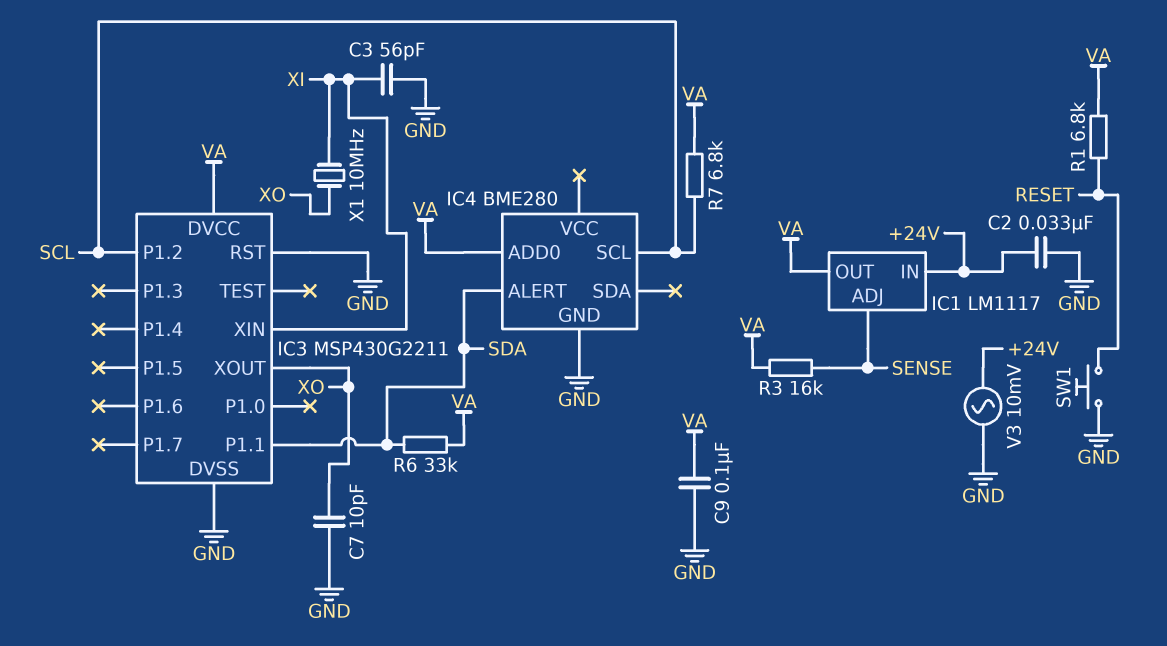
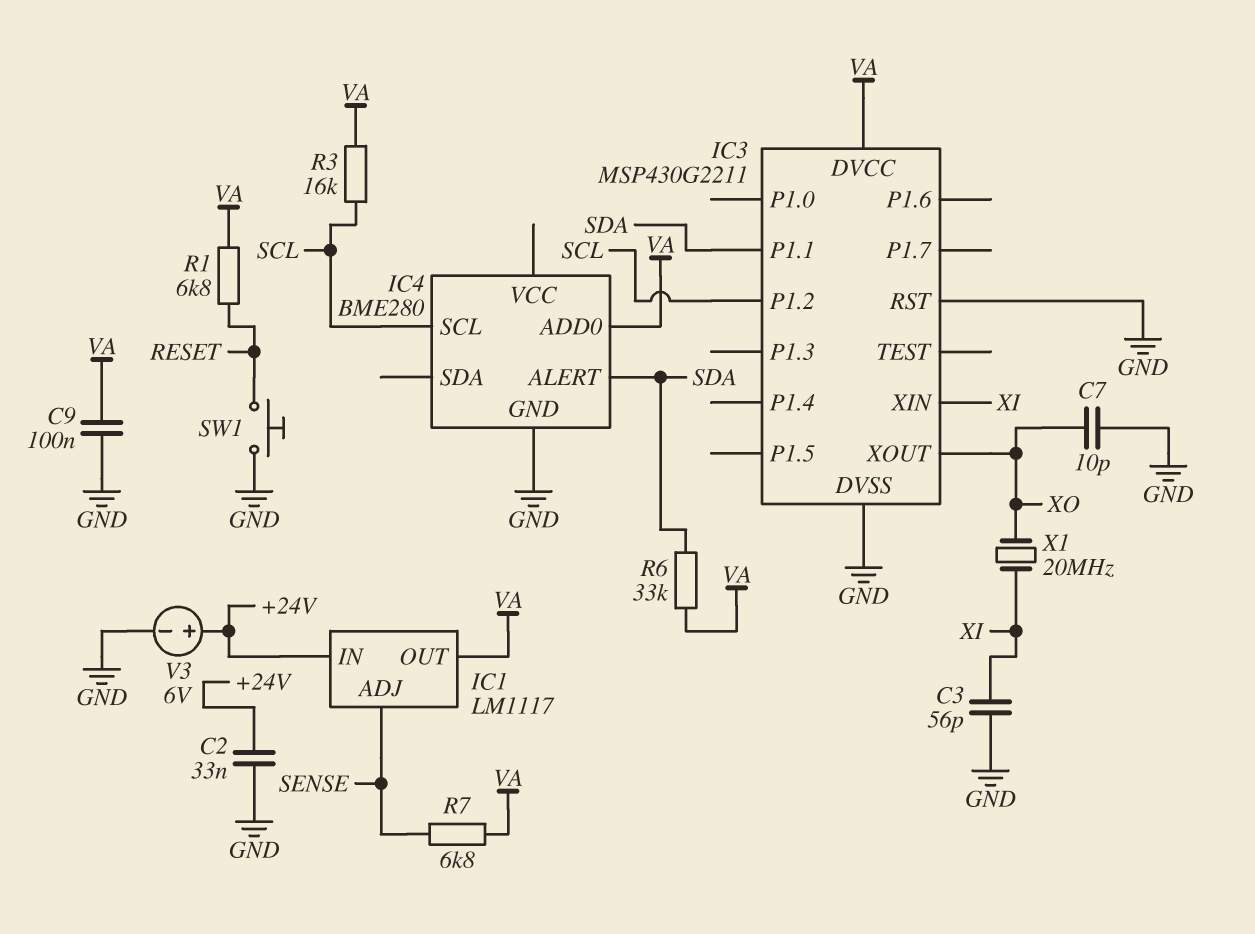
R3: 16k (SENSE, VA) -> 16k (SCL, VA)
R7: 6.8k (SCL, VA) -> 6.8k (SENSE, VA)
V3: AC 10mV (+24V, GND) -> 6V (plus +24V, minus GND)
X1: 10MHz (XI, XO) -> 20MHz (XI, XO)

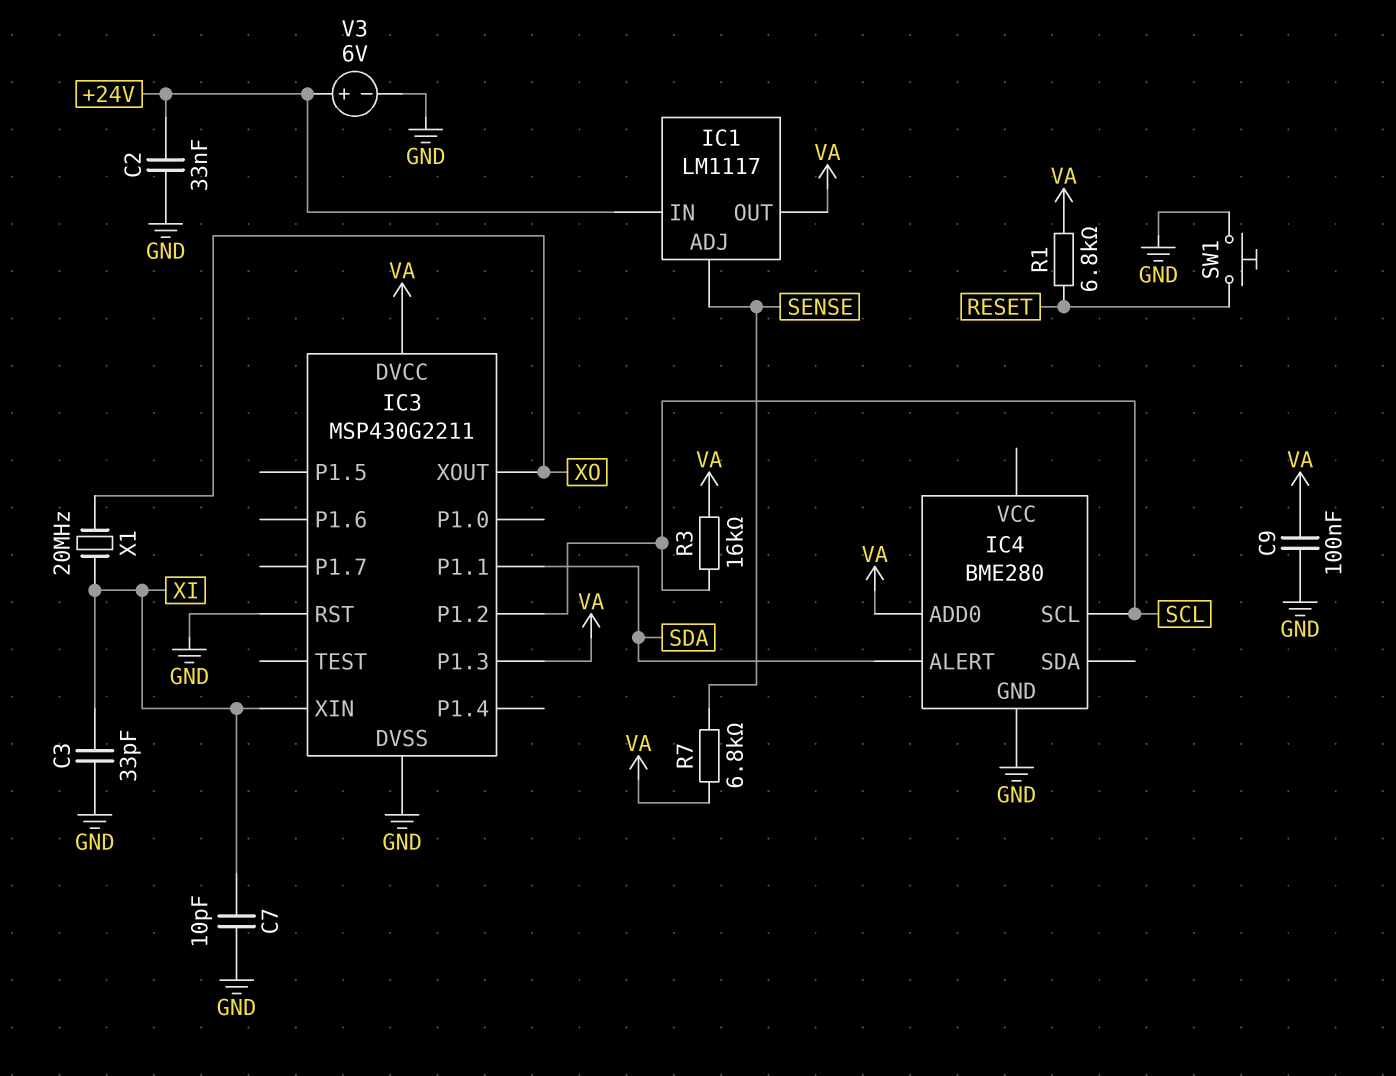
C3: 56pF (GND, XI) -> 33pF (GND, XI)
C7: 10pF (GND, XO) -> 10pF (GND, XI)
IC3 pin P1.3: none -> VA
R6: 33k (SDA, VA) -> none

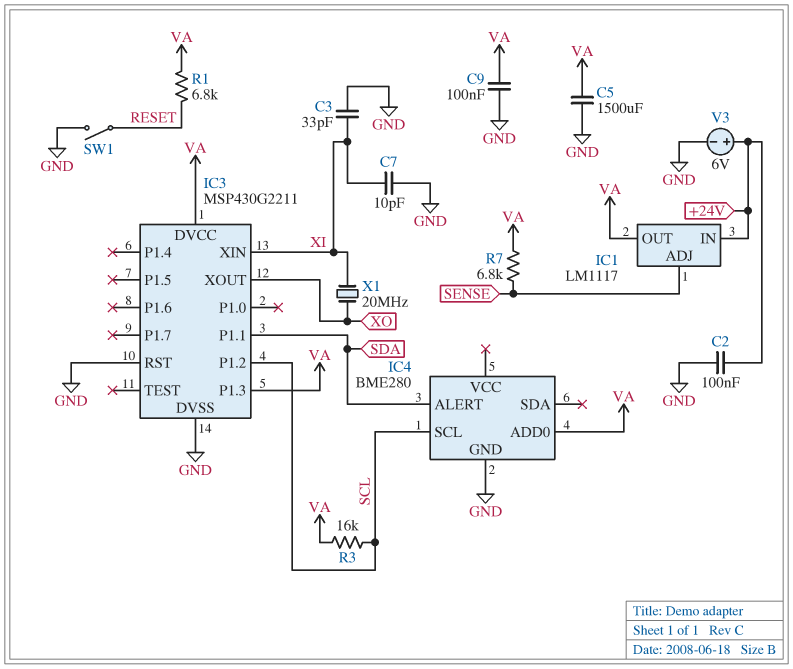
C2: 33nF (+24V, GND) -> 100nF (+24V, GND)
C5: none -> 1500uF (GND, VA)
SW1: button (GND, RESET) -> switch (GND, RESET)

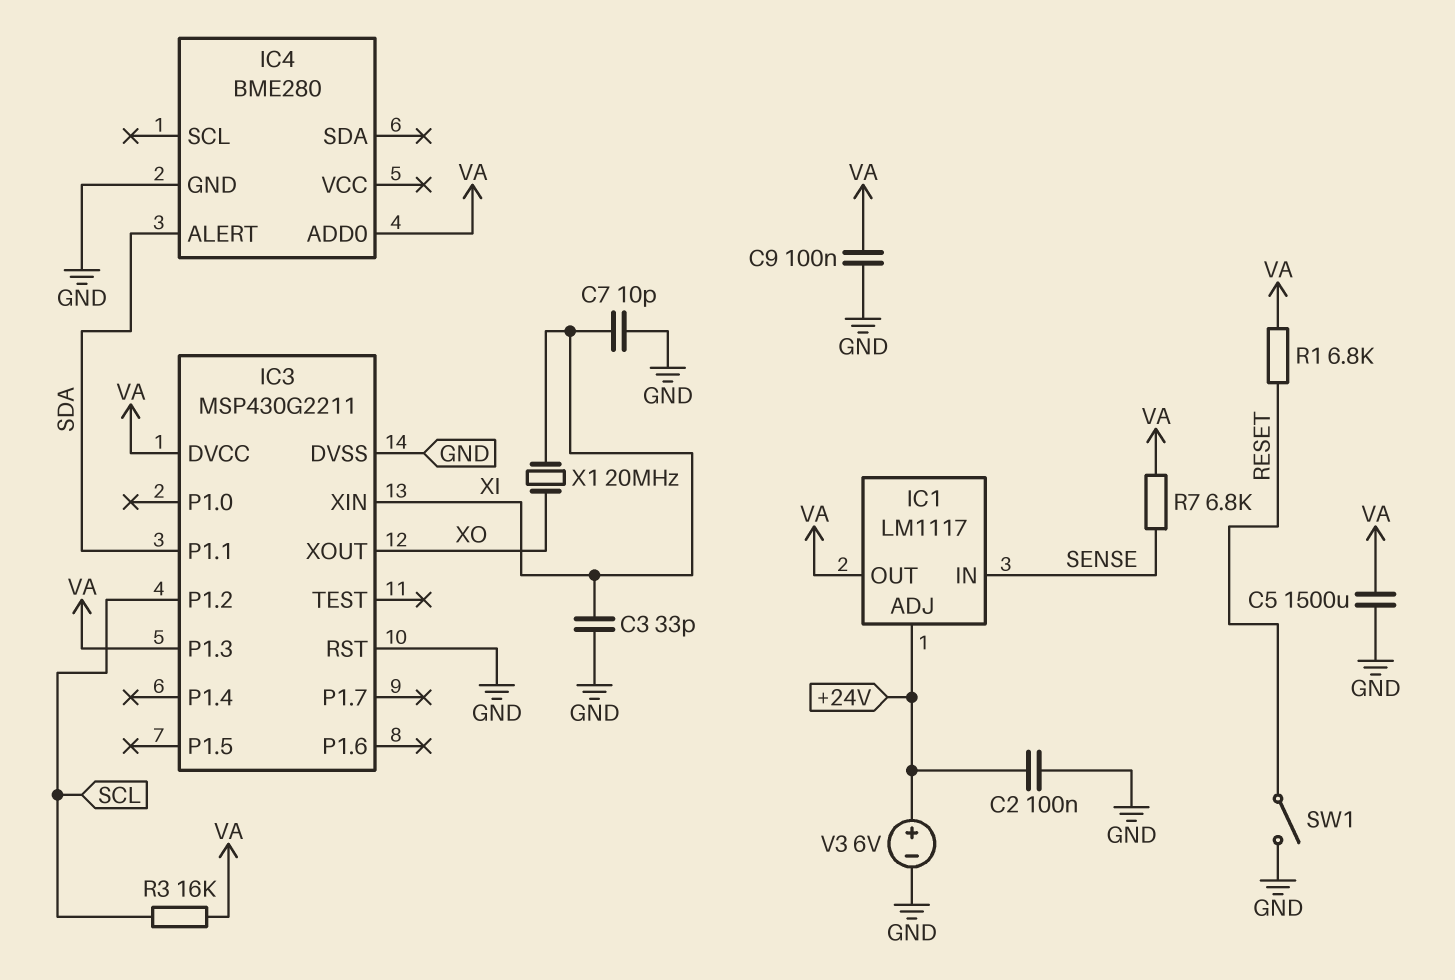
IC1 pin ADJ: SENSE -> +24V
IC1 pin IN: +24V -> SENSE
IC4 pin SCL: SCL -> none

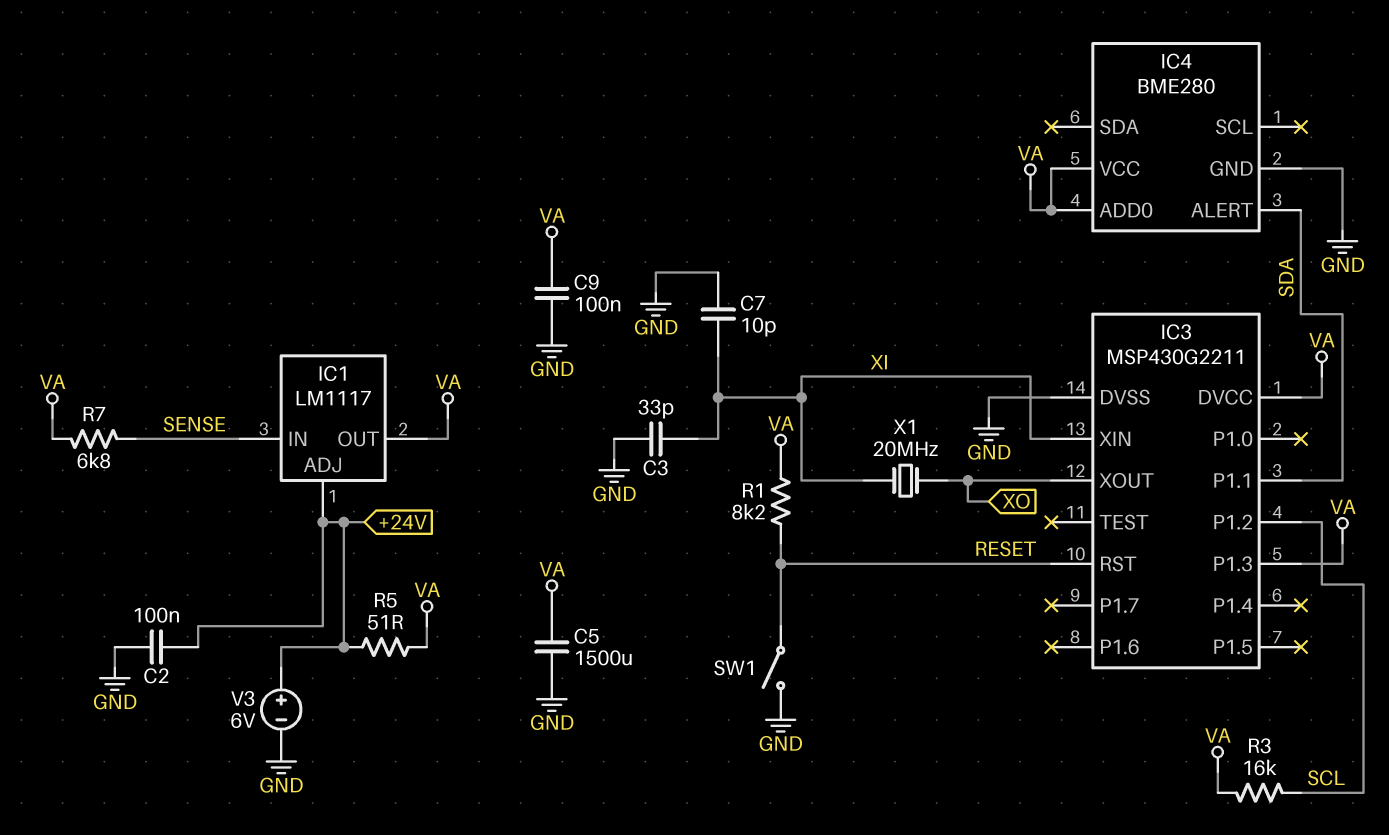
IC3 pin RST: GND -> RESET
IC4 pin VCC: none -> VA
R1: 6.8k (RESET, VA) -> 8.2k (RESET, VA)
R5: none -> 51 (+24V, VA)

